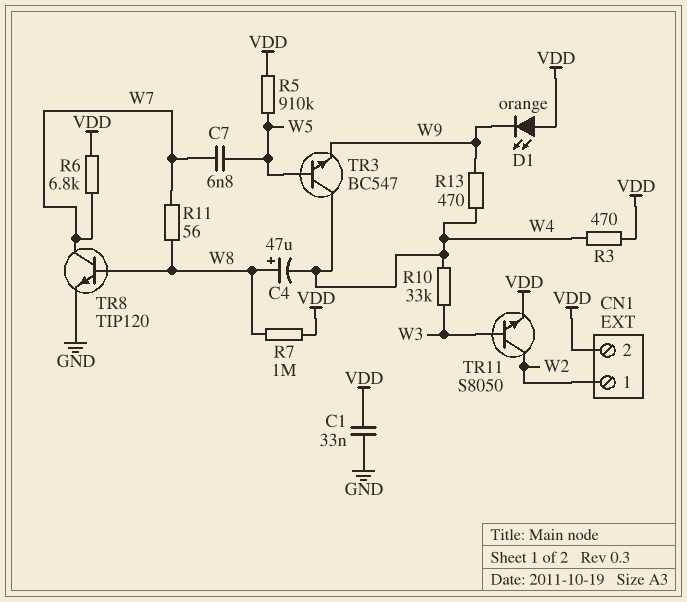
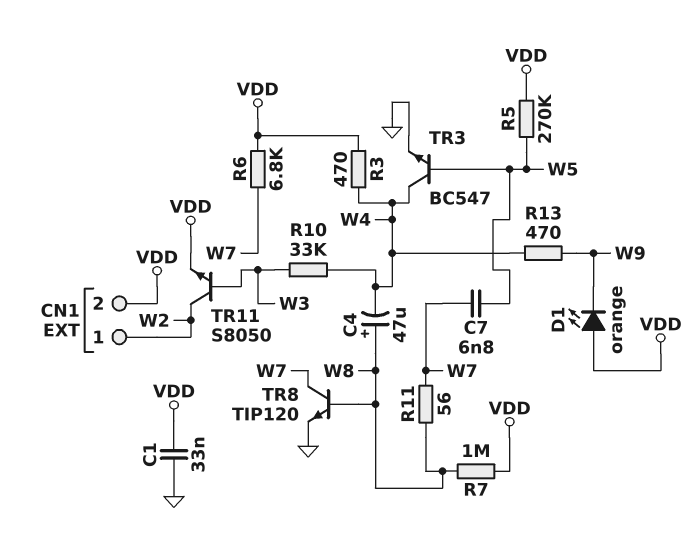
R5: 910k (VDD, W5) -> 270k (VDD, W5)
TR3: NPN BC547 (B W5, C W4, E W9) -> NPN BC547 (B W5, C W4, E GND)

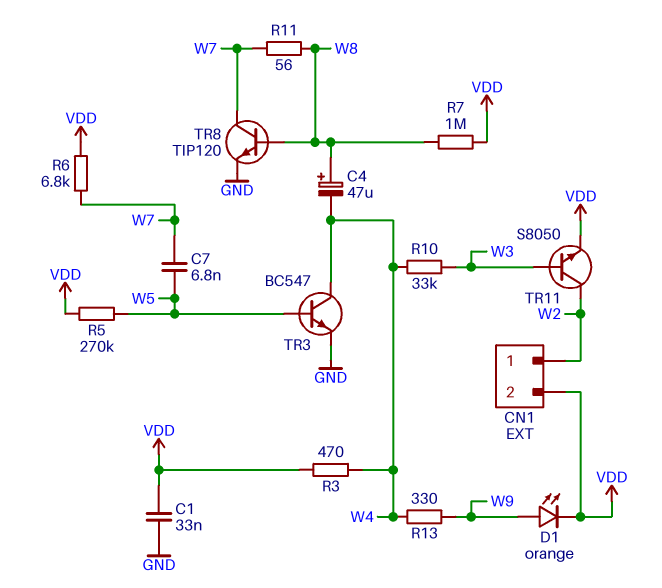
D1: LED orange (A VDD, K W9) -> LED orange (A W9, K VDD)
R13: 470 (W4, W9) -> 330 (W4, W9)

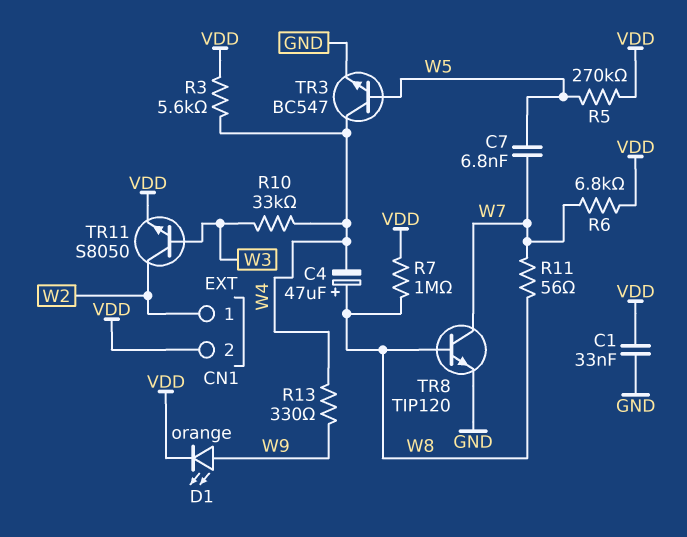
R3: 470 (VDD, W4) -> 5.6k (VDD, W4)

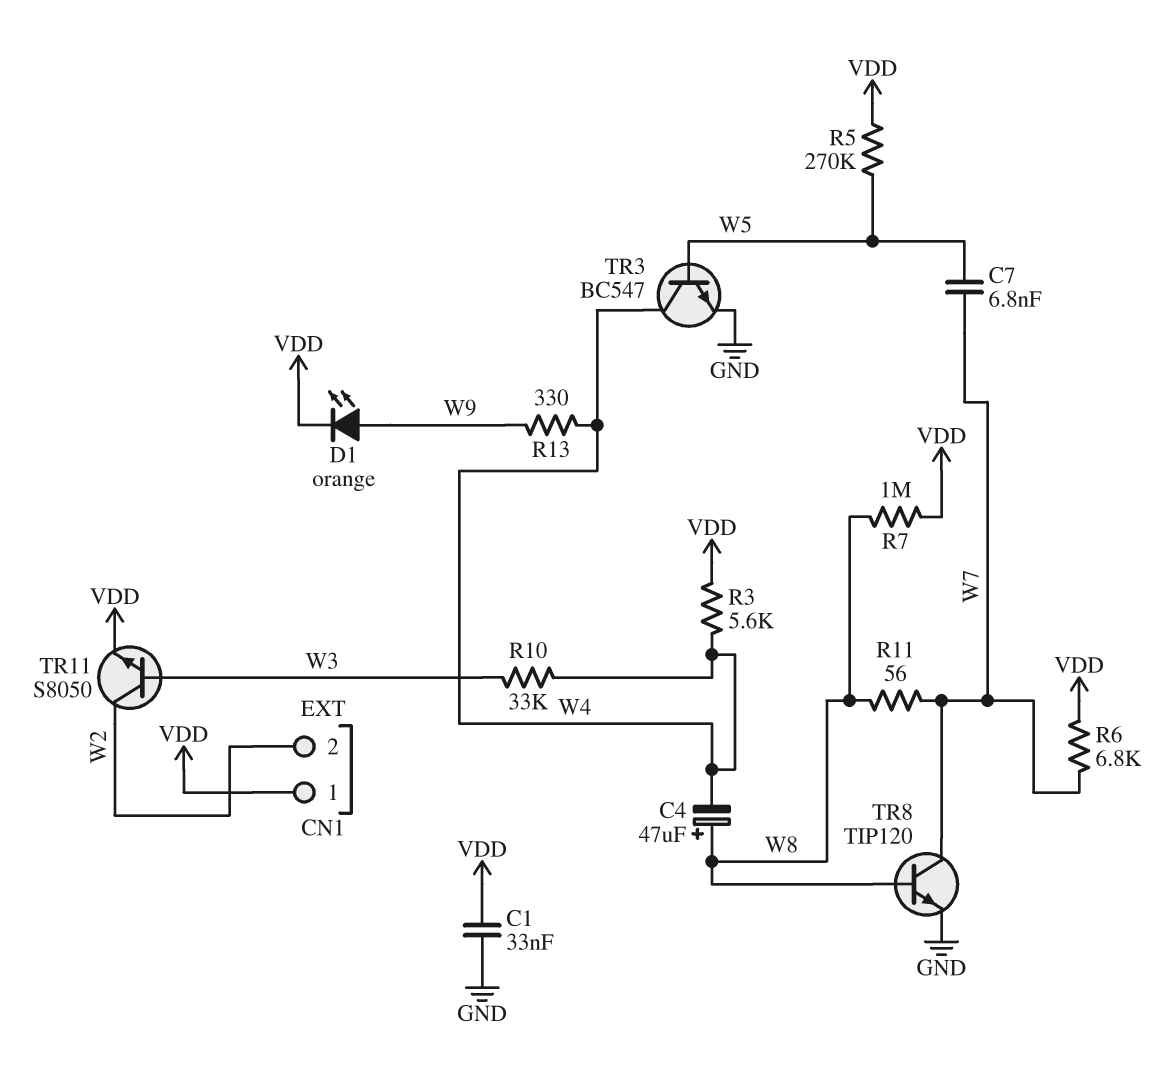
CN1 pin 1: W2 -> VDD
CN1 pin 2: VDD -> W2

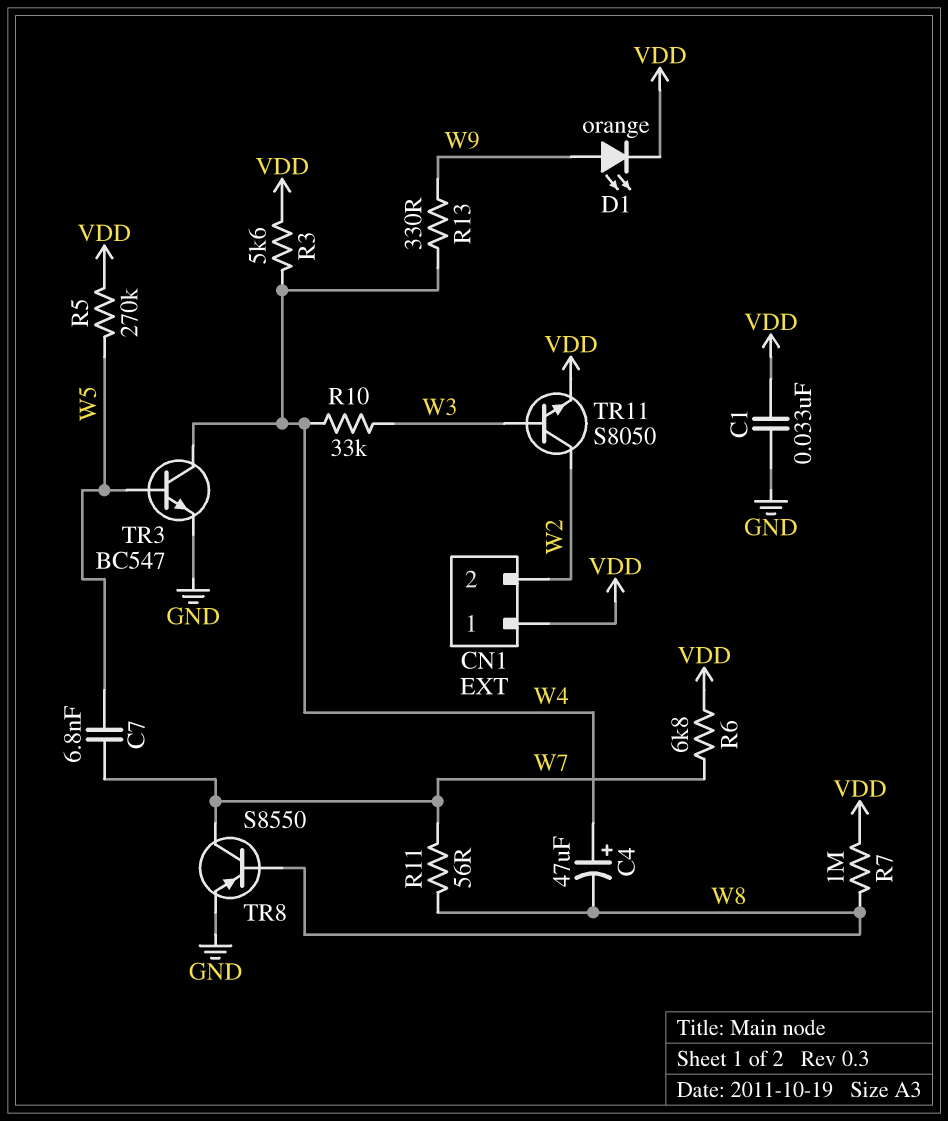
C4: 47uF (plus W8, minus W4) -> 47uF (plus W4, minus W8)
TR8: NPN TIP120 (B W8, C W7, E GND) -> PNP S8550 (B W8, C W7, E GND)

